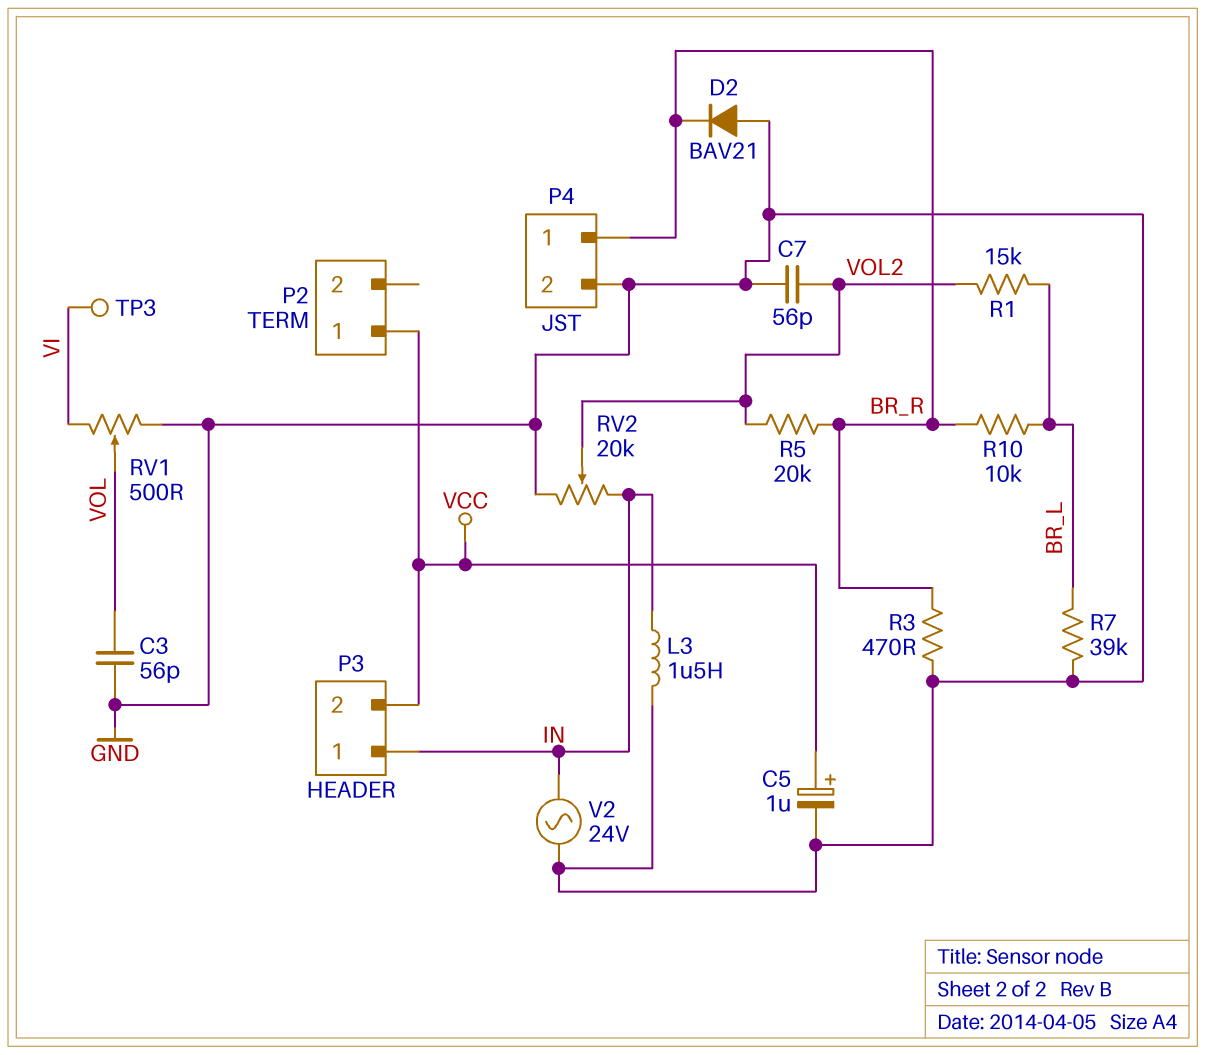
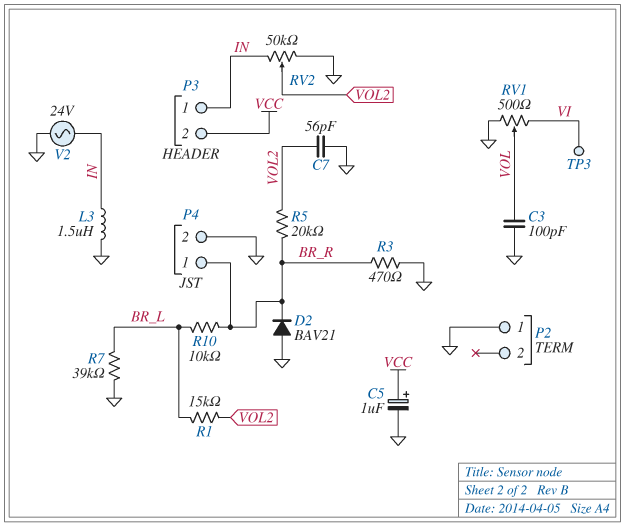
C3: 56pF (GND, VOL) -> 100pF (GND, VOL)
P2 pin 1: VCC -> GND
RV2: 20k (GND, IN, wiper VOL2) -> 50k (GND, IN, wiper VOL2)

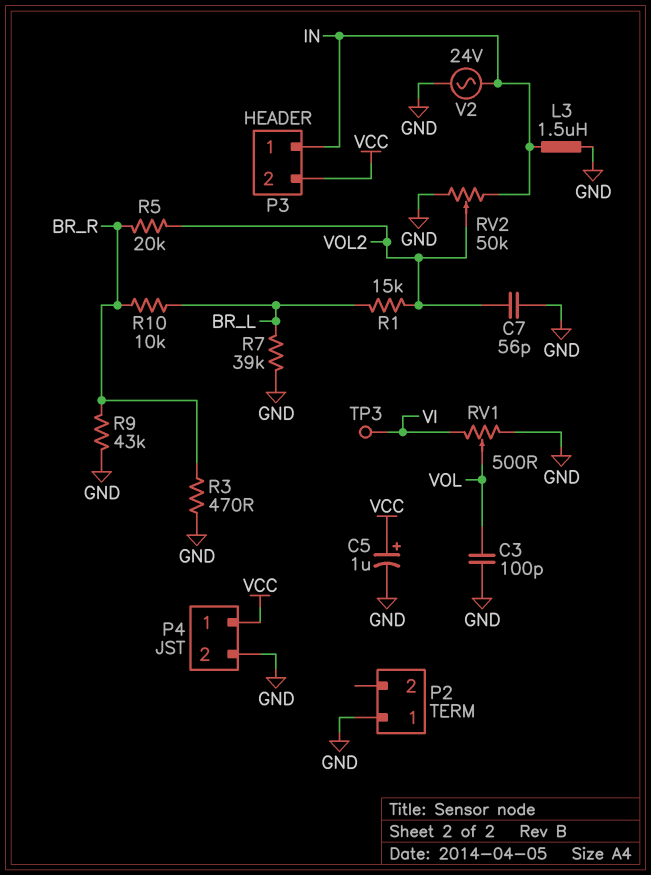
D2: diode BAV21 (A GND, K BR_R) -> none
P4 pin 1: BR_R -> VCC
R9: none -> 43k (BR_R, GND)

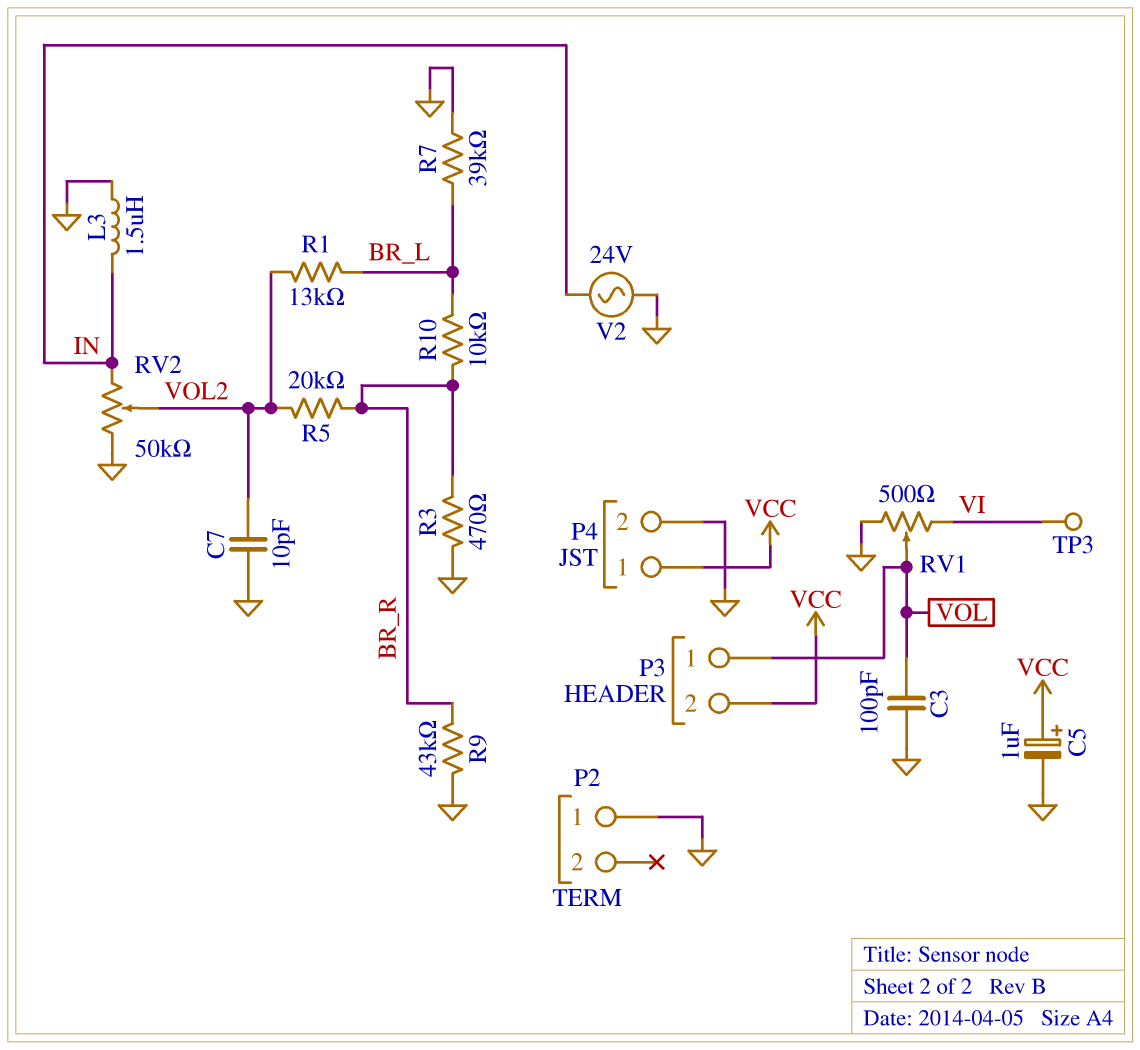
C7: 56pF (GND, VOL2) -> 10pF (GND, VOL2)
P3 pin 1: IN -> VOL
R1: 15k (BR_L, VOL2) -> 13k (BR_L, VOL2)

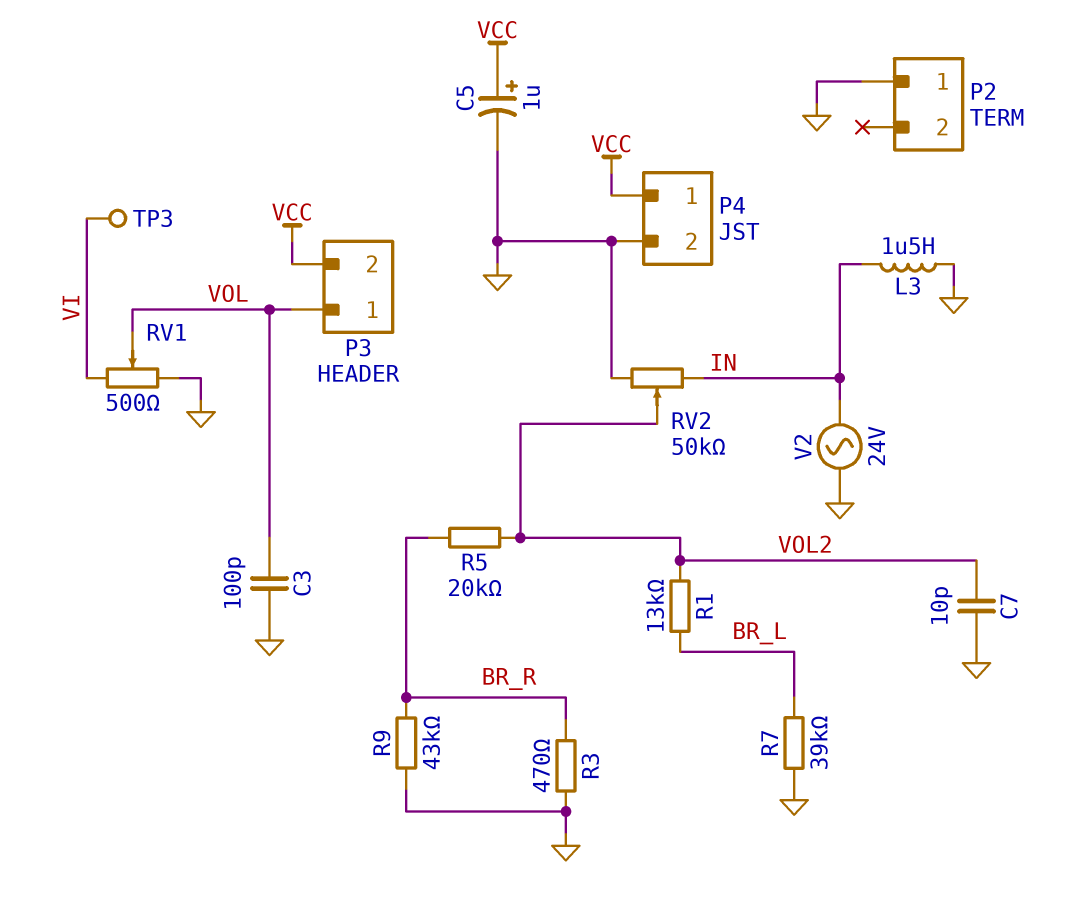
R10: 10k (BR_L, BR_R) -> none

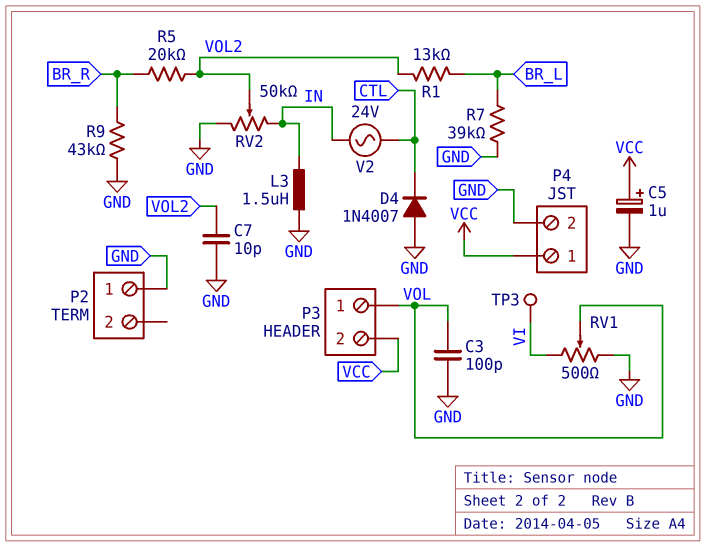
D4: none -> diode 1N4007 (A GND, K CTL)
R3: 470 (BR_R, GND) -> none
V2: AC 24V (GND, IN) -> AC 24V (CTL, IN)

